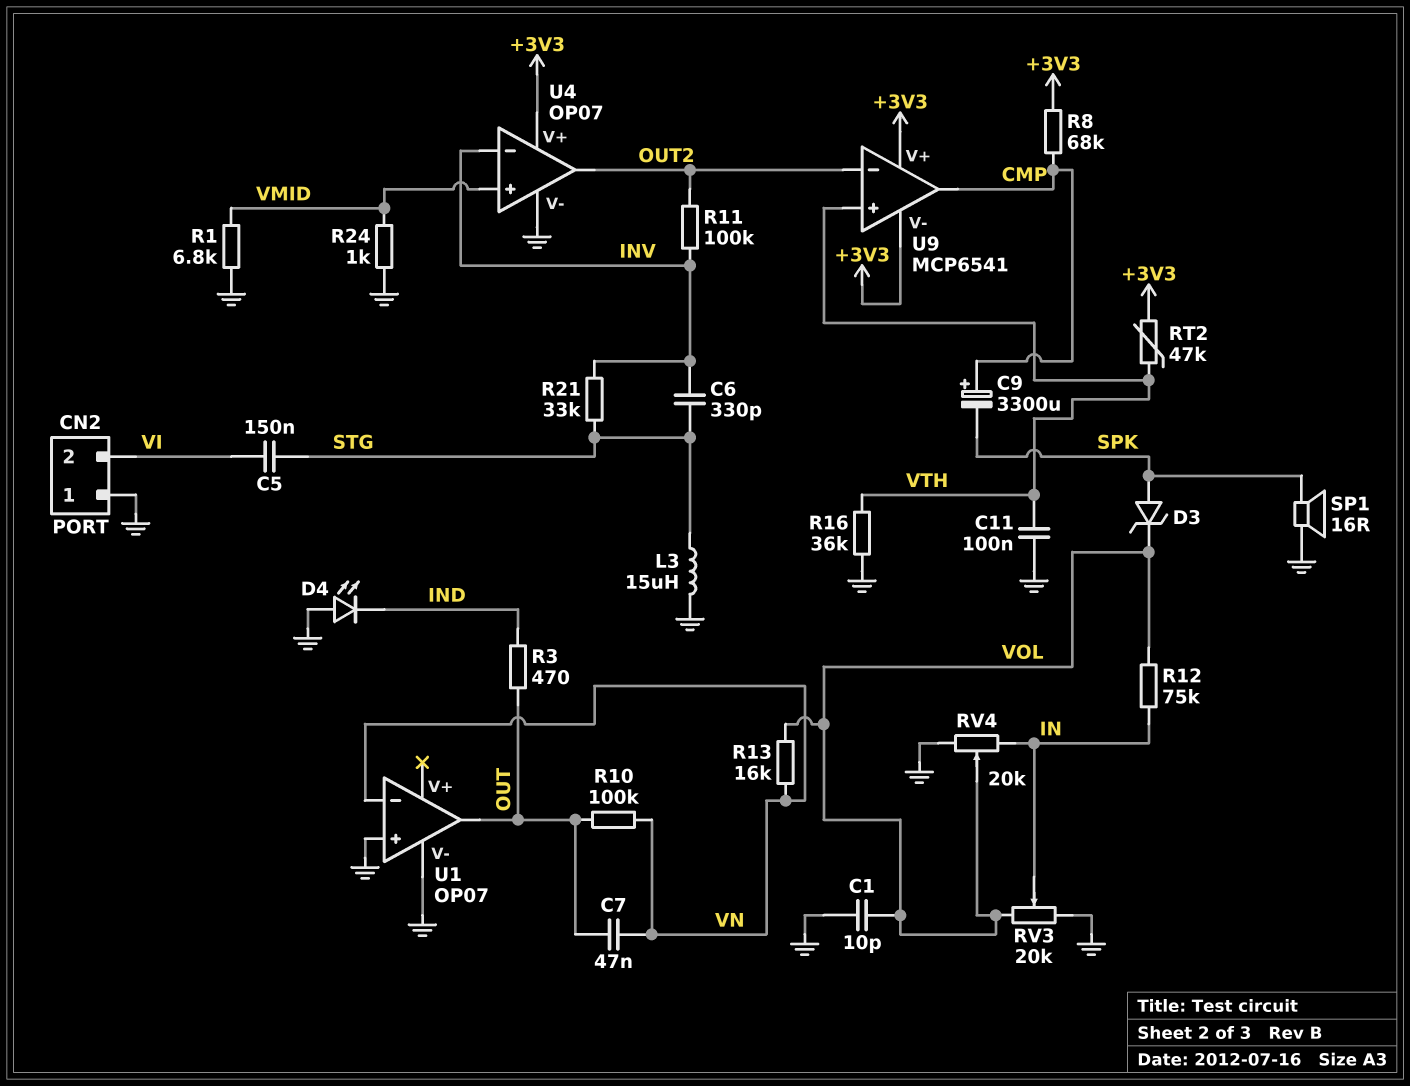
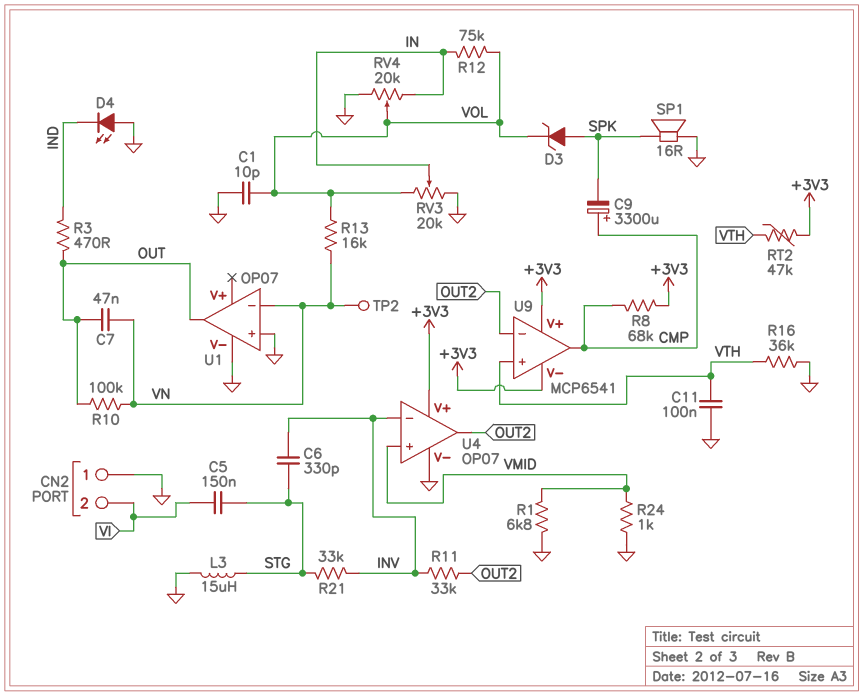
R11: 100k (INV, OUT2) -> 33k (INV, OUT2)
TP2: none -> test point (VN)

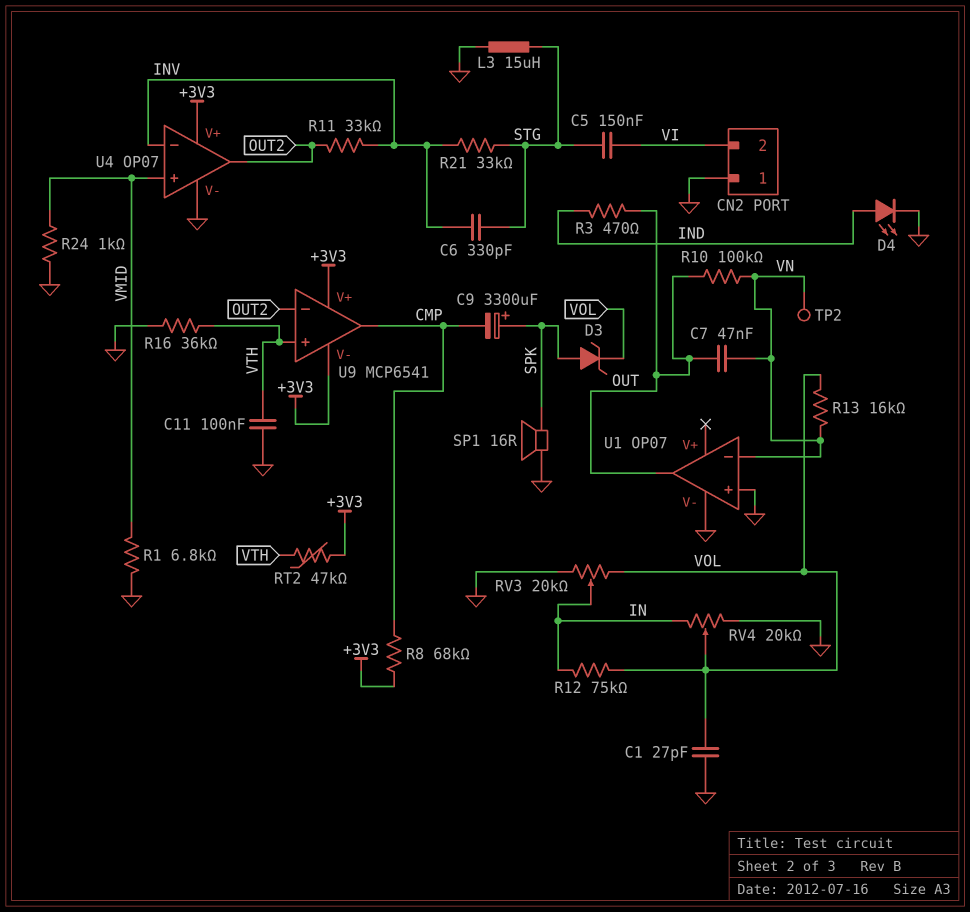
C1: 10pF (GND, VOL) -> 27pF (GND, VOL)
C9: 3300uF (plus CMP, minus SPK) -> 3300uF (plus SPK, minus CMP)
D4: LED (A GND, K IND) -> LED (A IND, K GND)

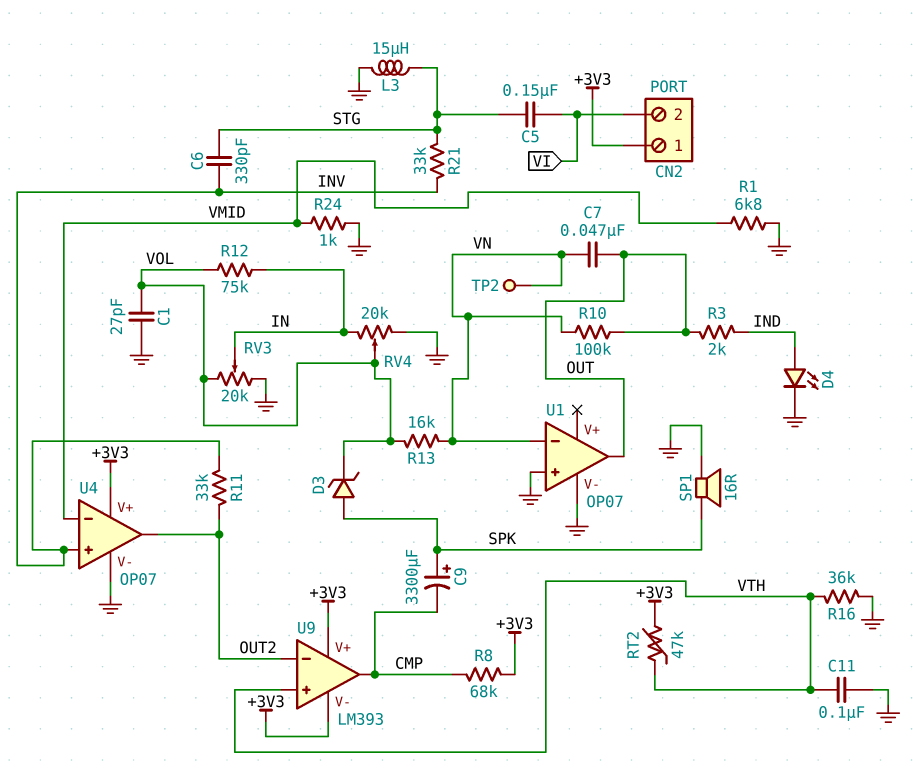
CN2 pin 1: GND -> +3V3
R3: 470 (IND, OUT) -> 2k (IND, OUT)
U4 pin in+: VMID -> INV
U4 pin in-: INV -> VMID
U9: MCP6541 -> LM393

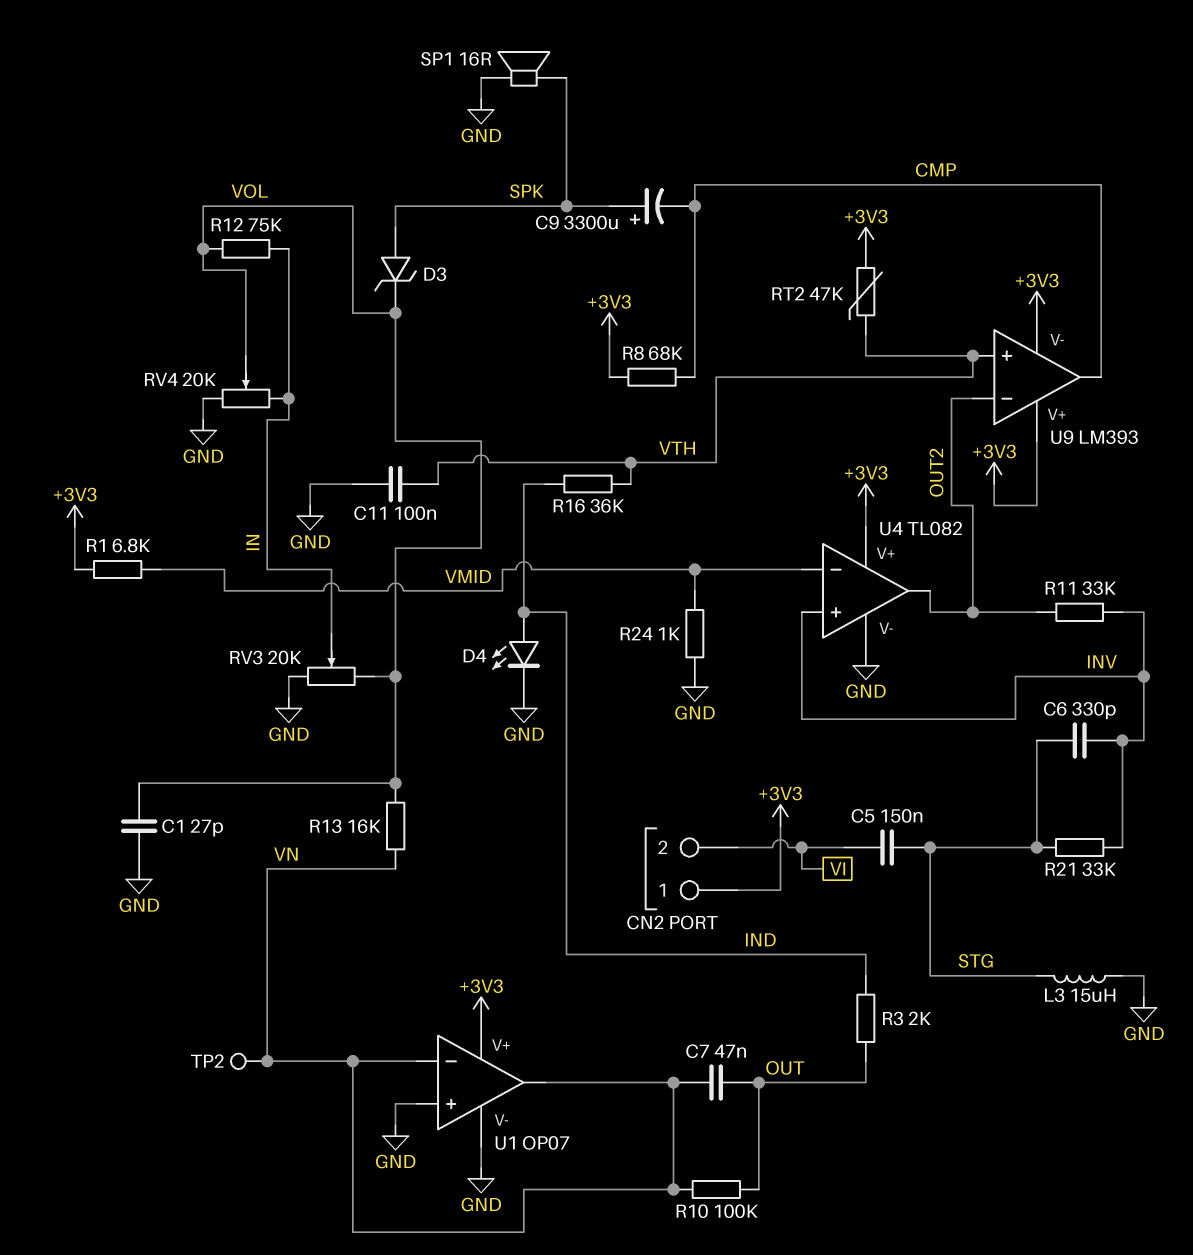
R1: 6.8k (GND, VMID) -> 6.8k (+3V3, VMID)
R16: 36k (GND, VTH) -> 36k (IND, VTH)
U1 pin V+: none -> +3V3
U1 pin out: OUT -> VN
U4: OP07 -> TL082

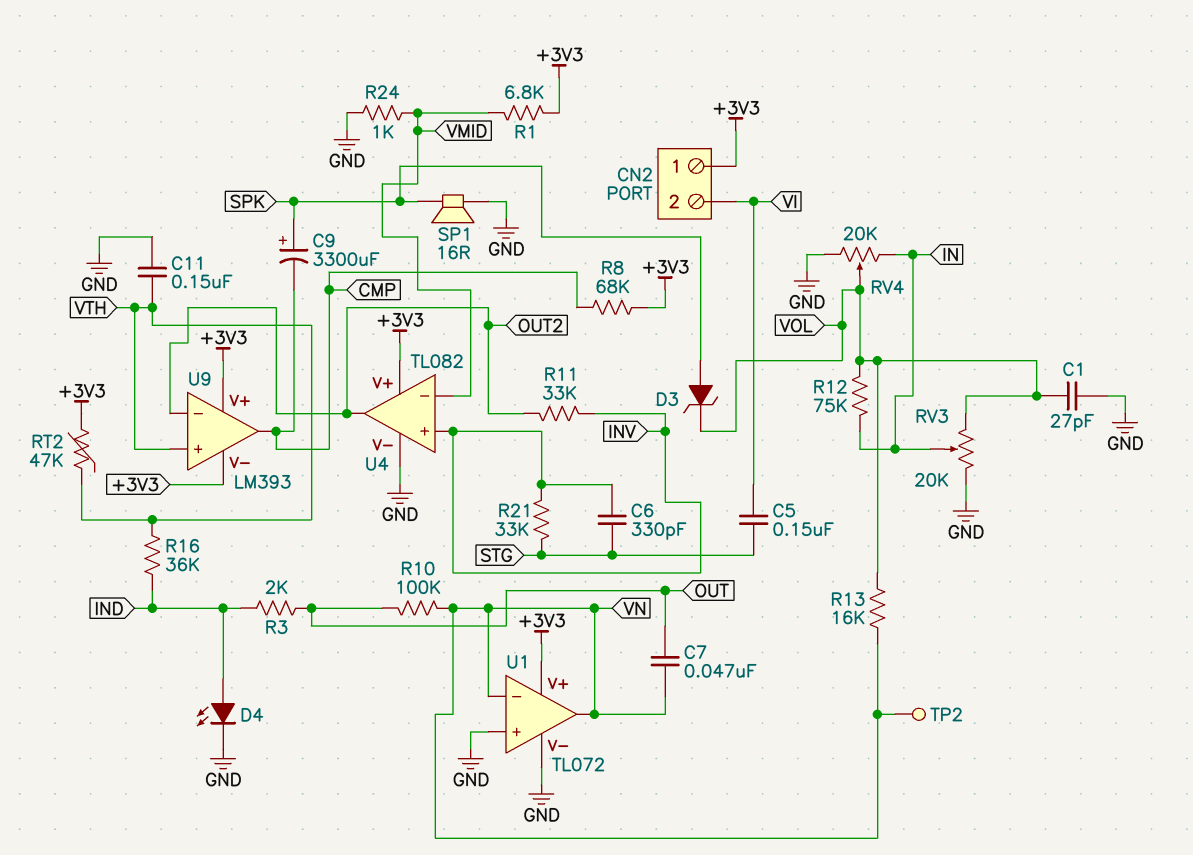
C11: 100nF (GND, VTH) -> 150nF (GND, VTH)
L3: 15uH (GND, STG) -> none
U1: OP07 -> TL072

